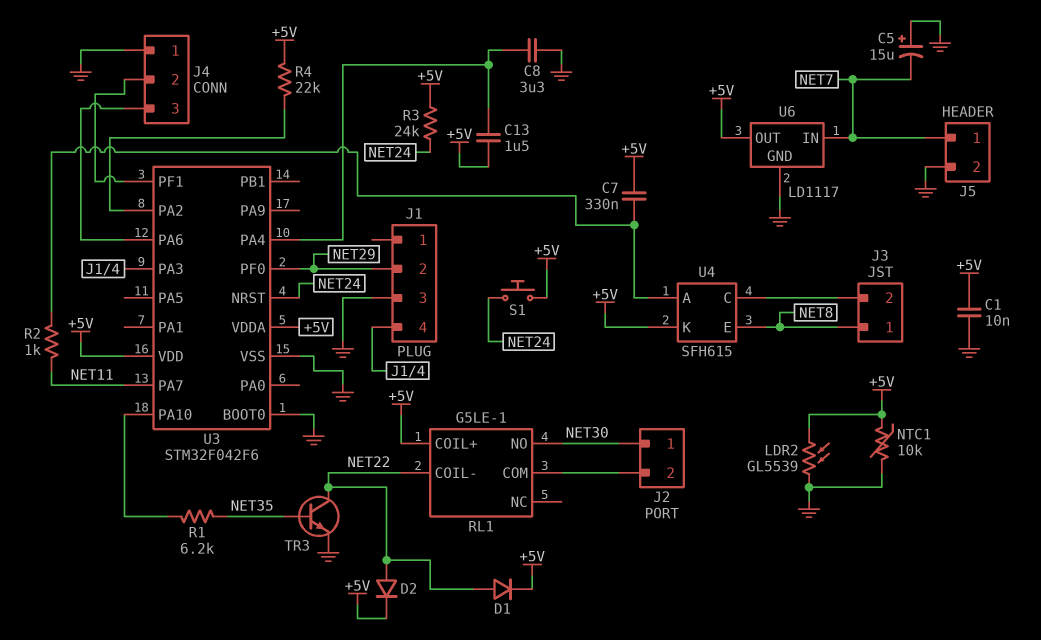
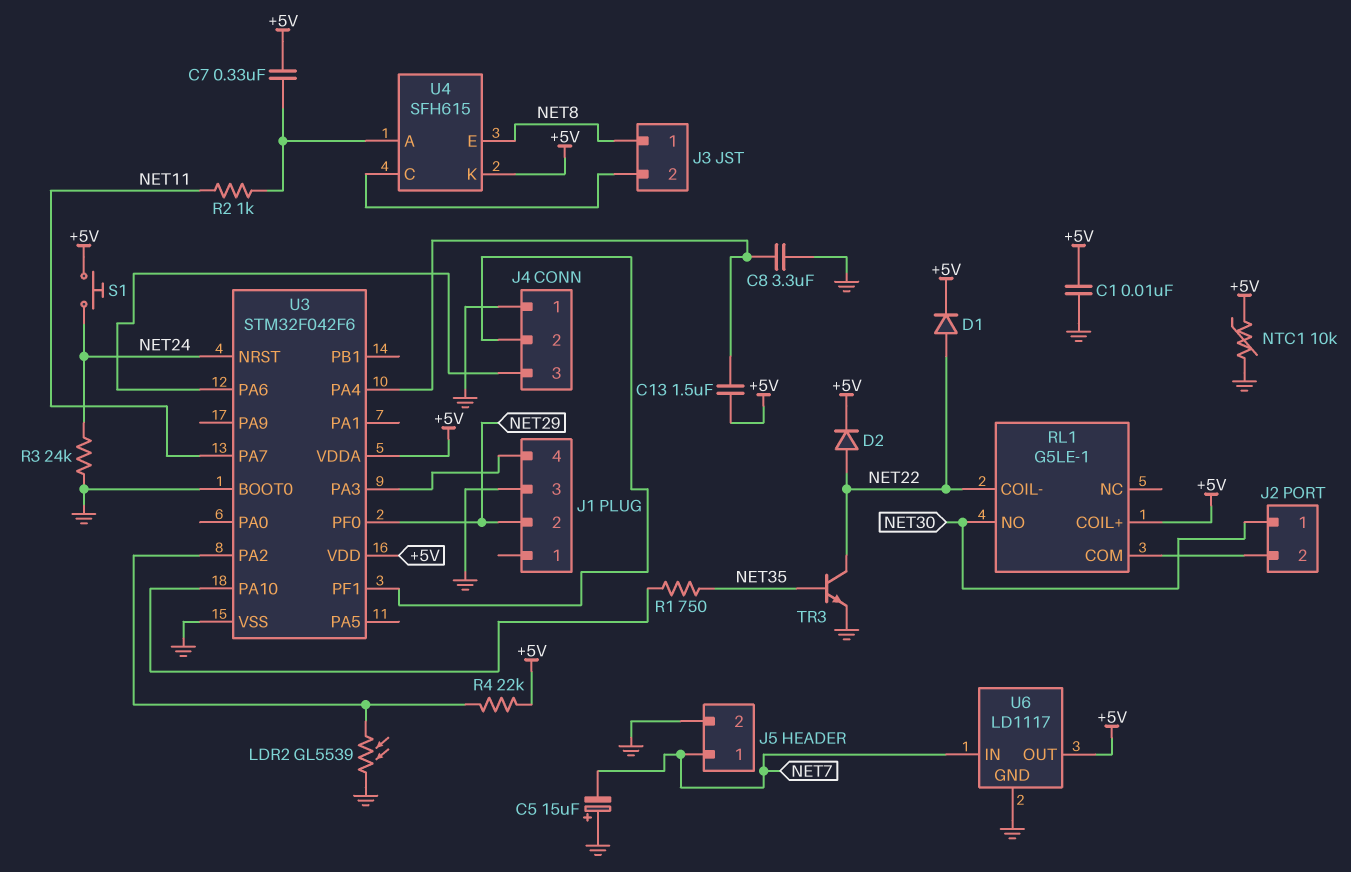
LDR2: GL5539 (+5V, GND) -> GL5539 (GND, U3/PA2)
R1: 6.2k (NET35, U3/PA10) -> 750 (NET35, U3/PA10)
R3: 24k (+5V, NET24) -> 24k (GND, NET24)

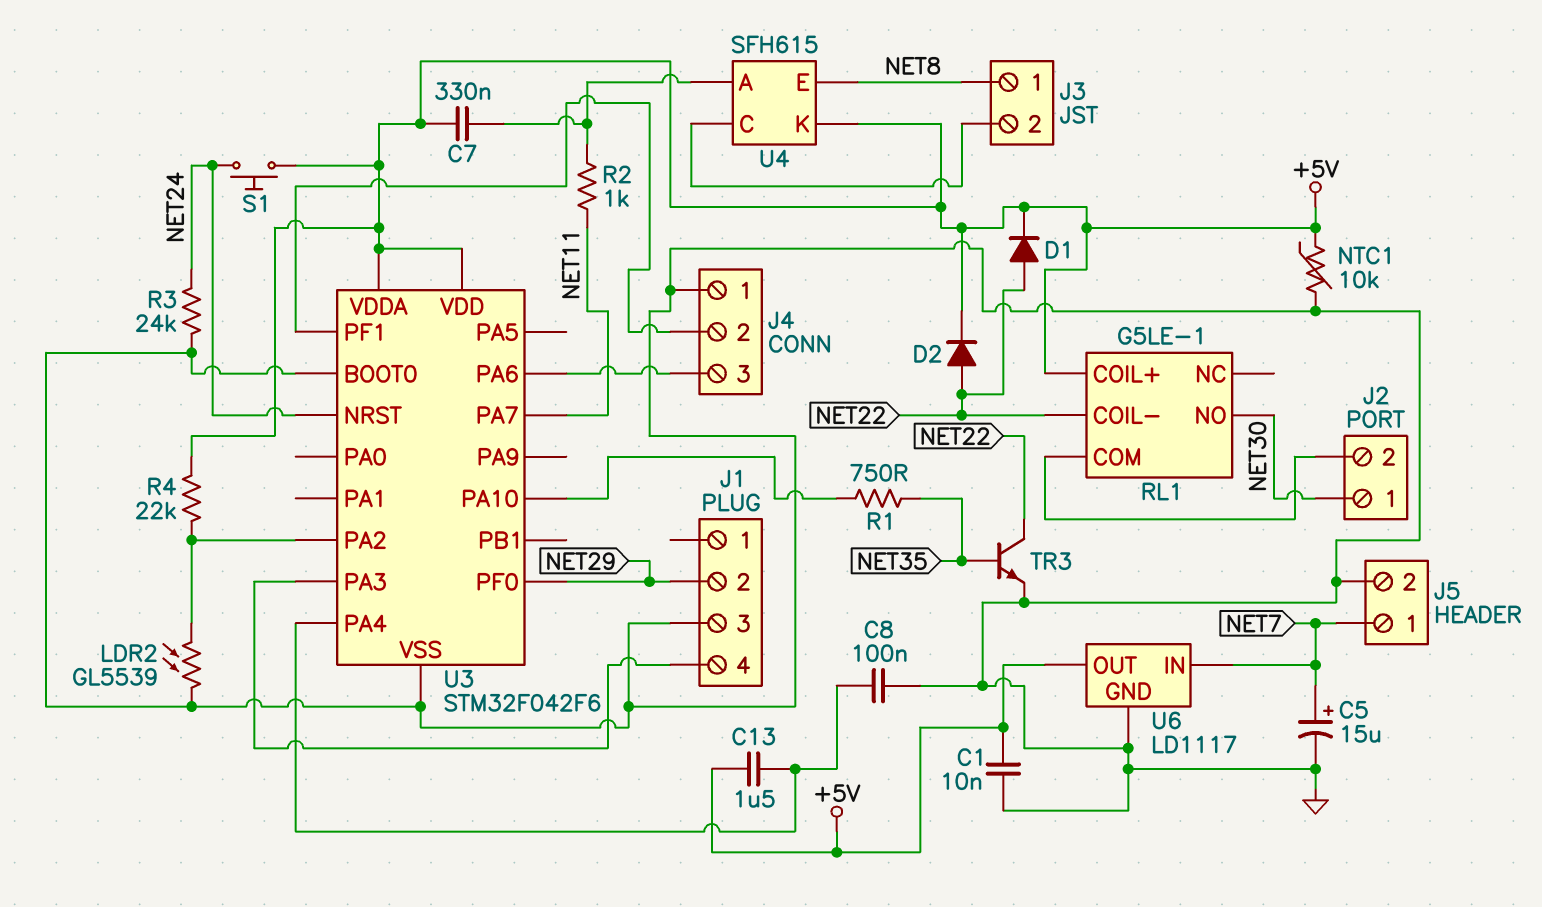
C5: 15uF (plus GND, minus NET7) -> 15uF (plus NET7, minus GND)
C8: 3.3uF (GND, U3/PA4) -> 100nF (GND, U3/PA4)

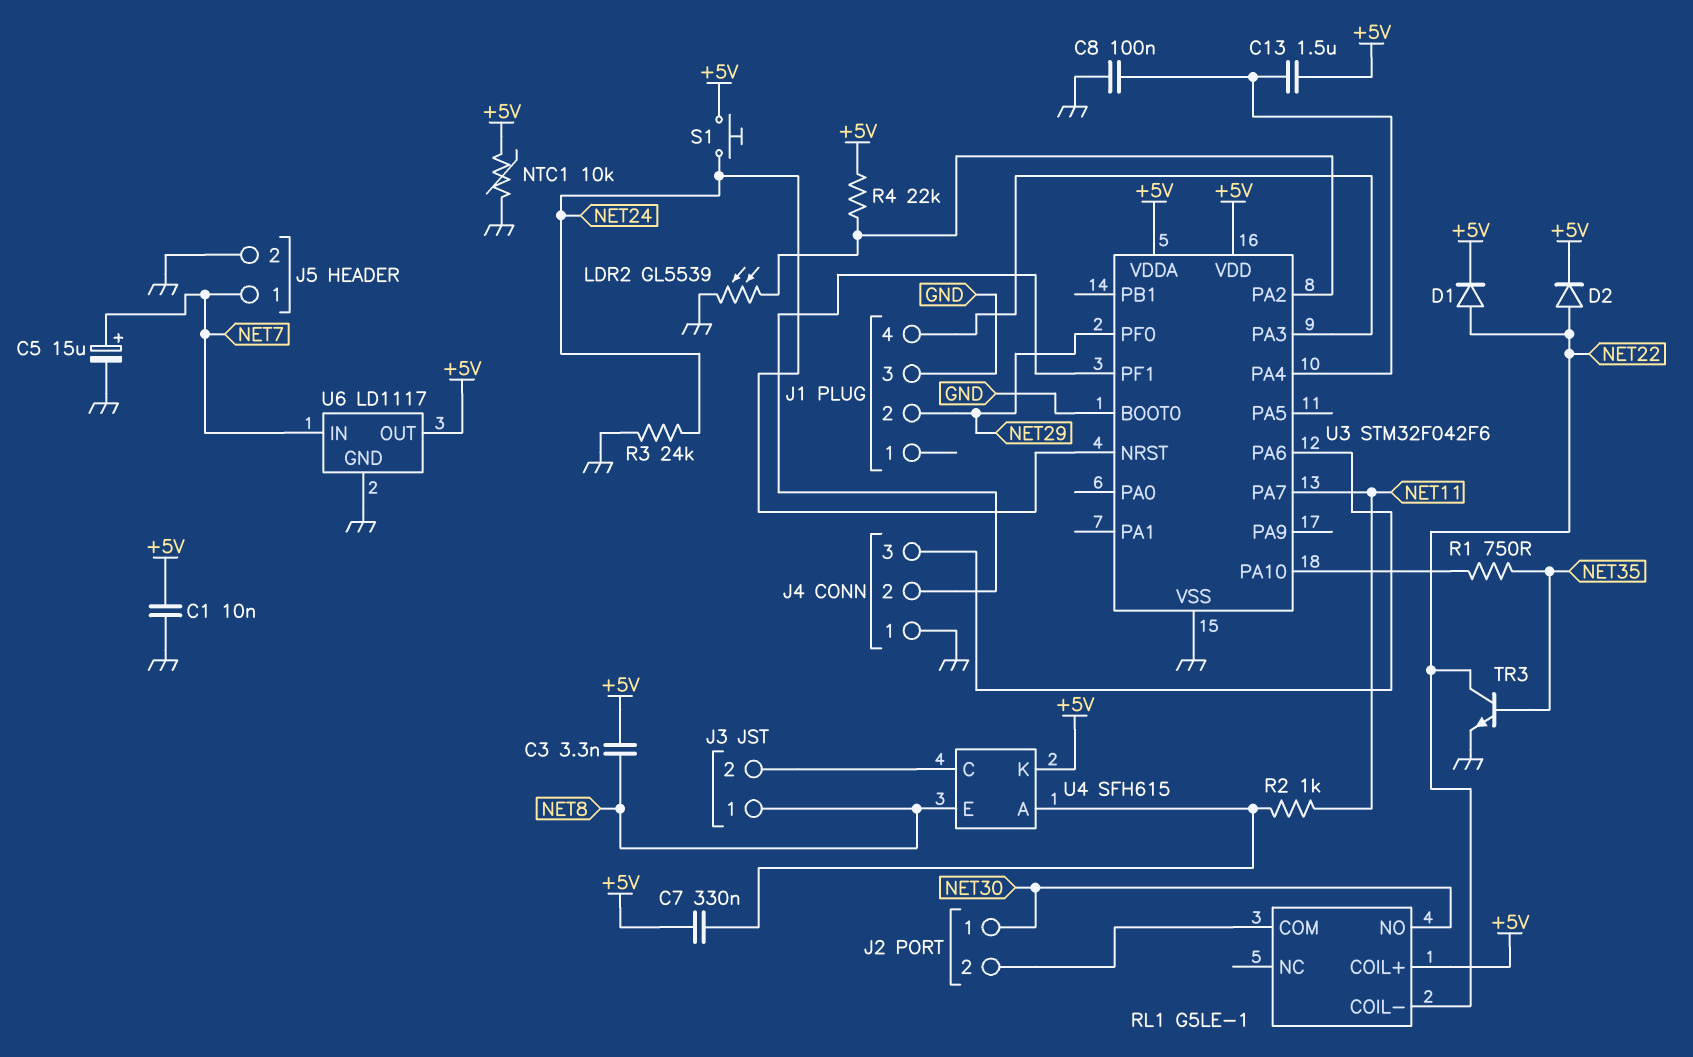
C3: none -> 3.3nF (+5V, NET8)

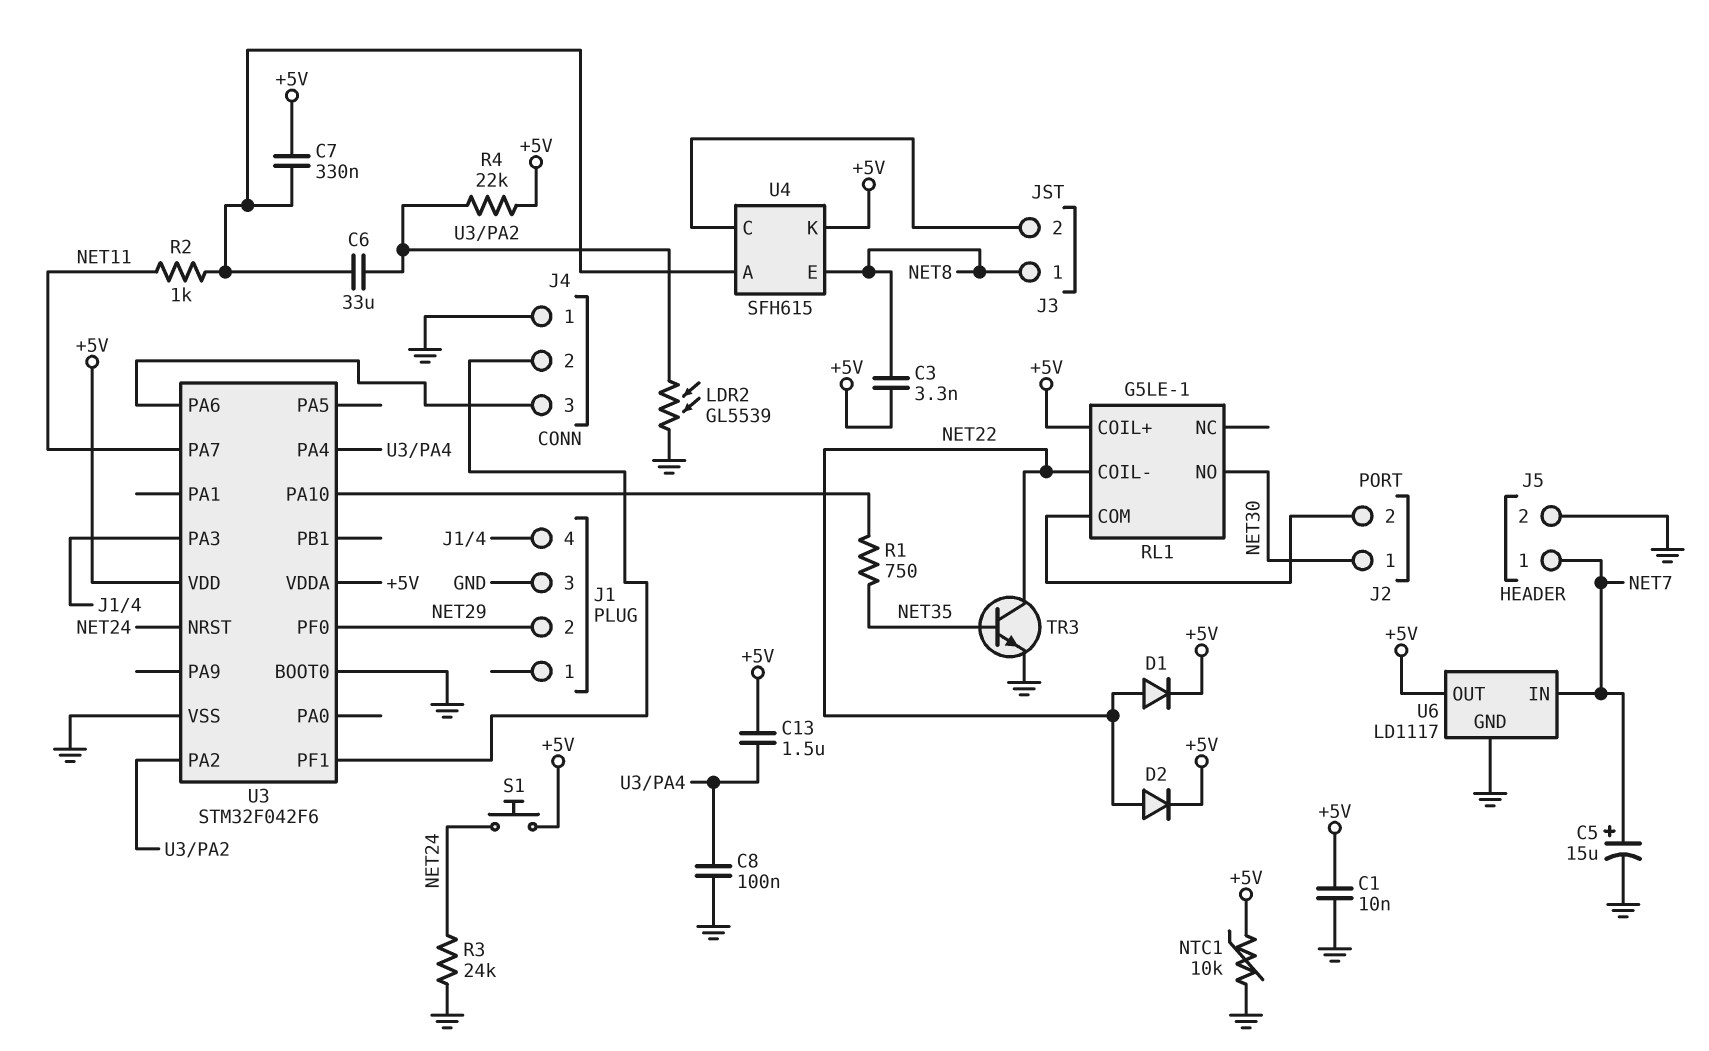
C6: none -> 33uF (U3/PA2, U4/A)

